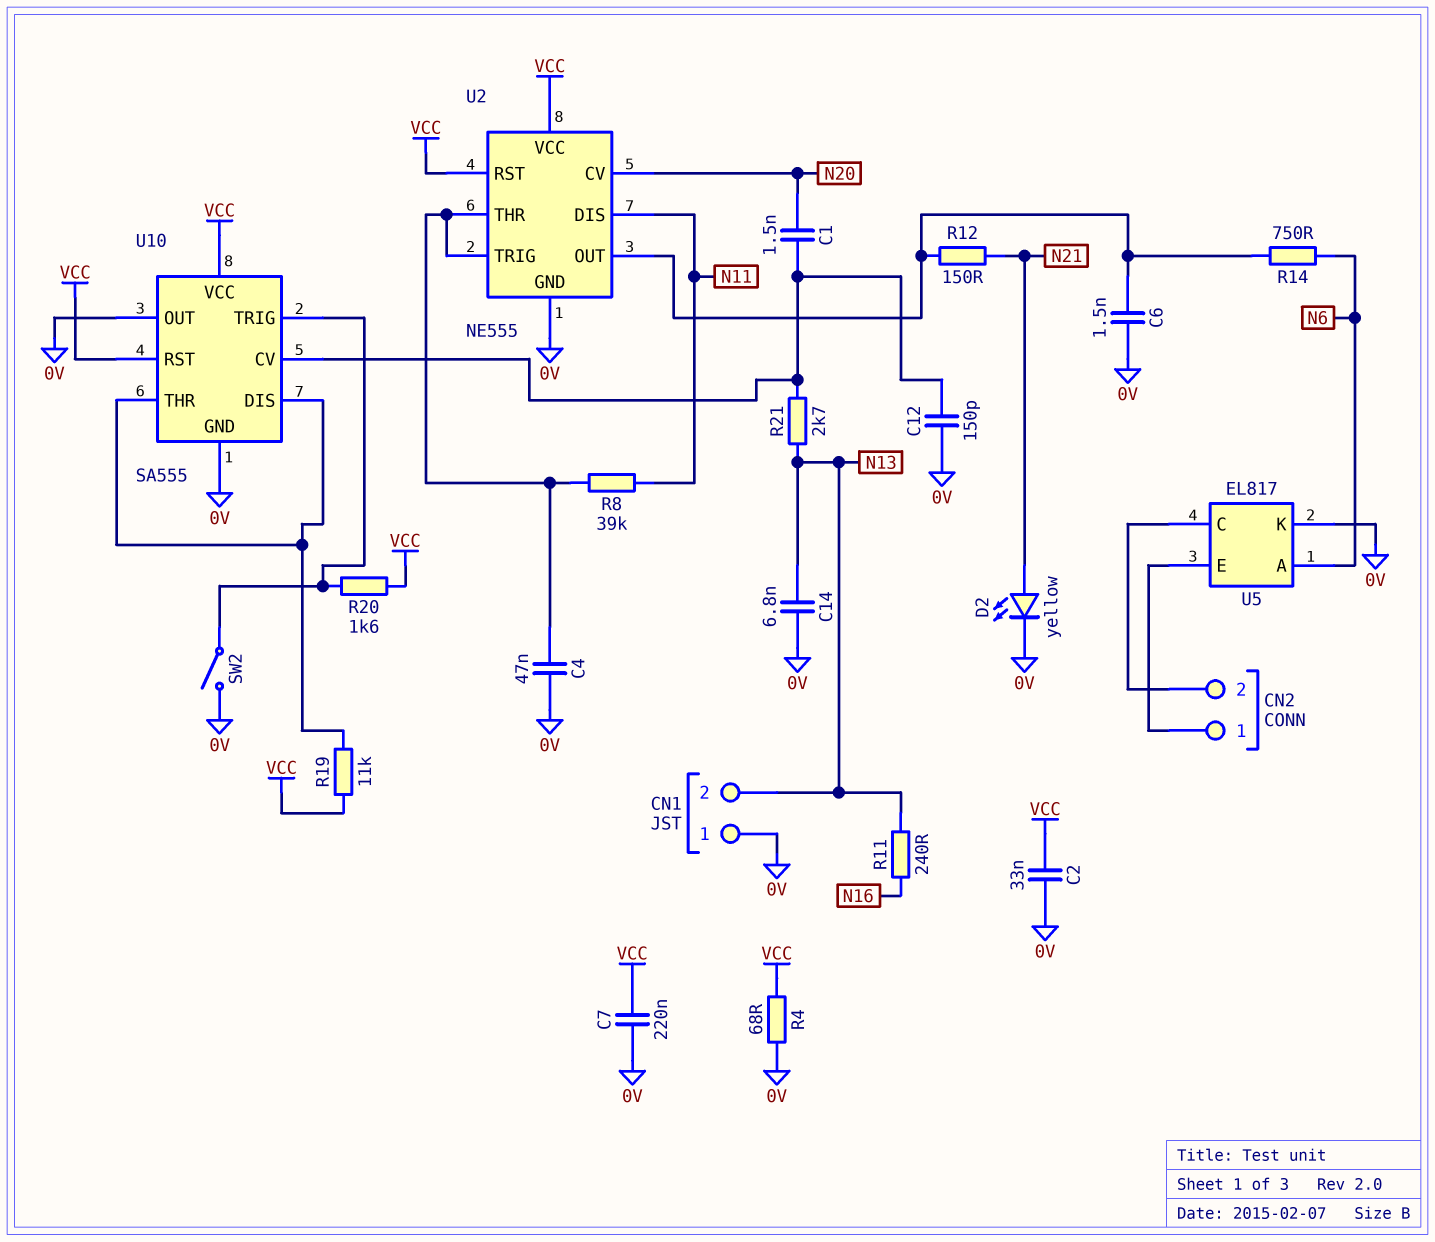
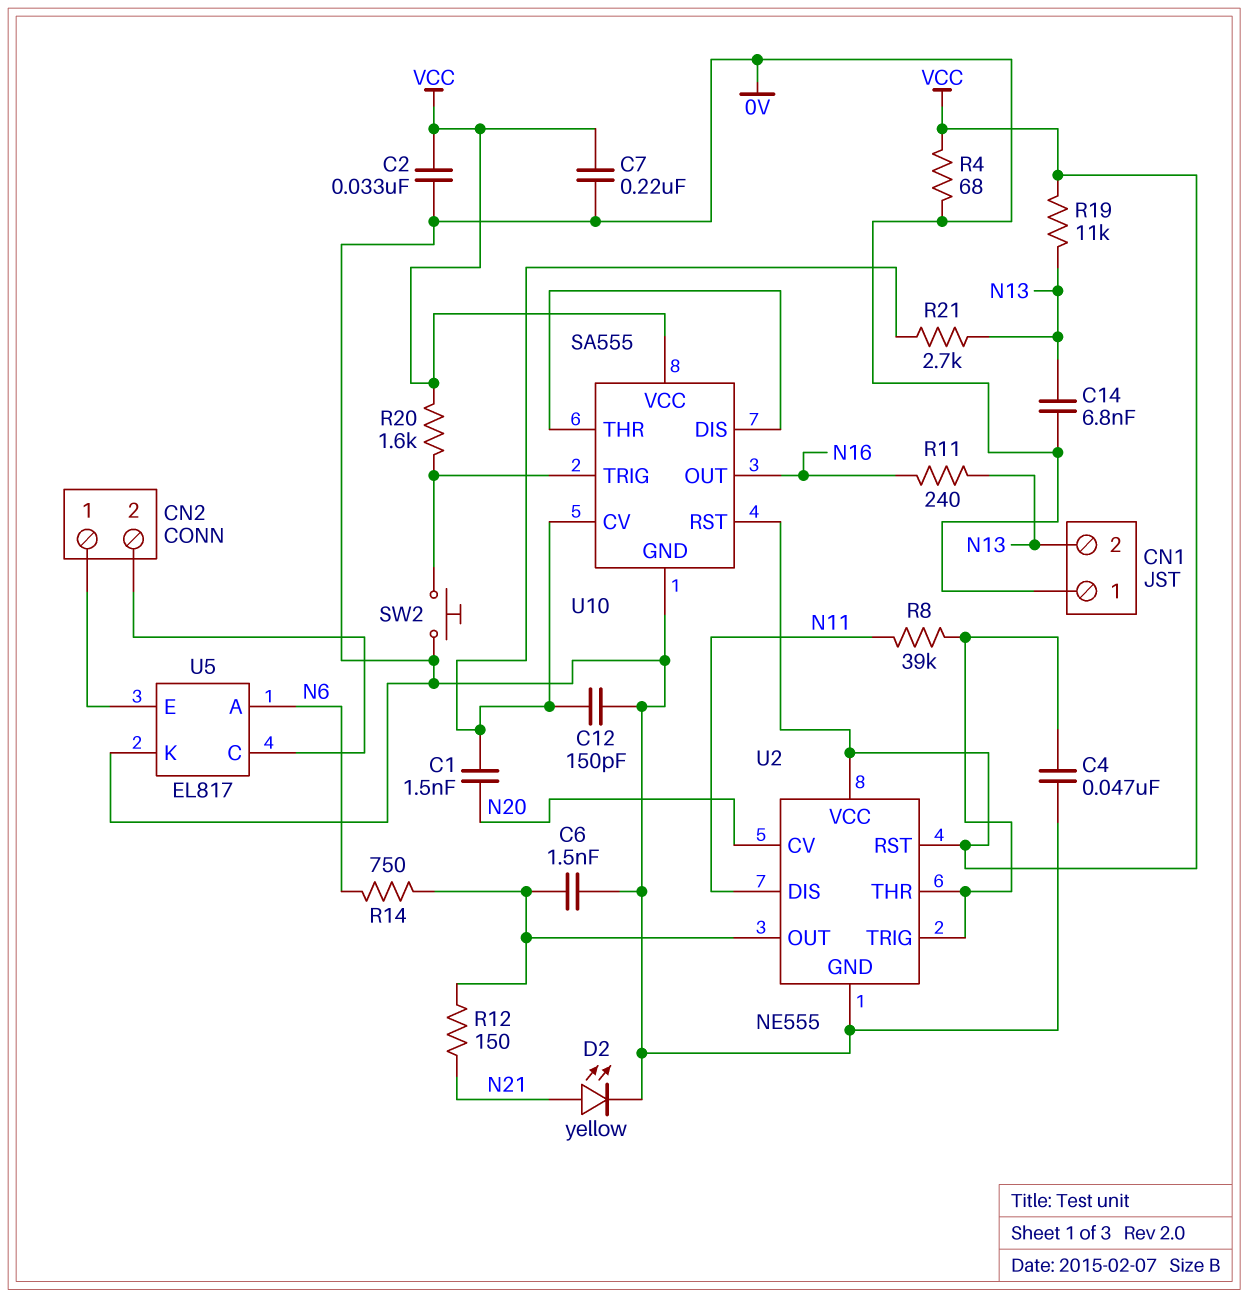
R19: 11k (U10/DIS, VCC) -> 11k (N13, VCC)
SW2: switch (0V, U10/TRIG) -> button (0V, U10/TRIG)
U10 pin OUT: 0V -> N16

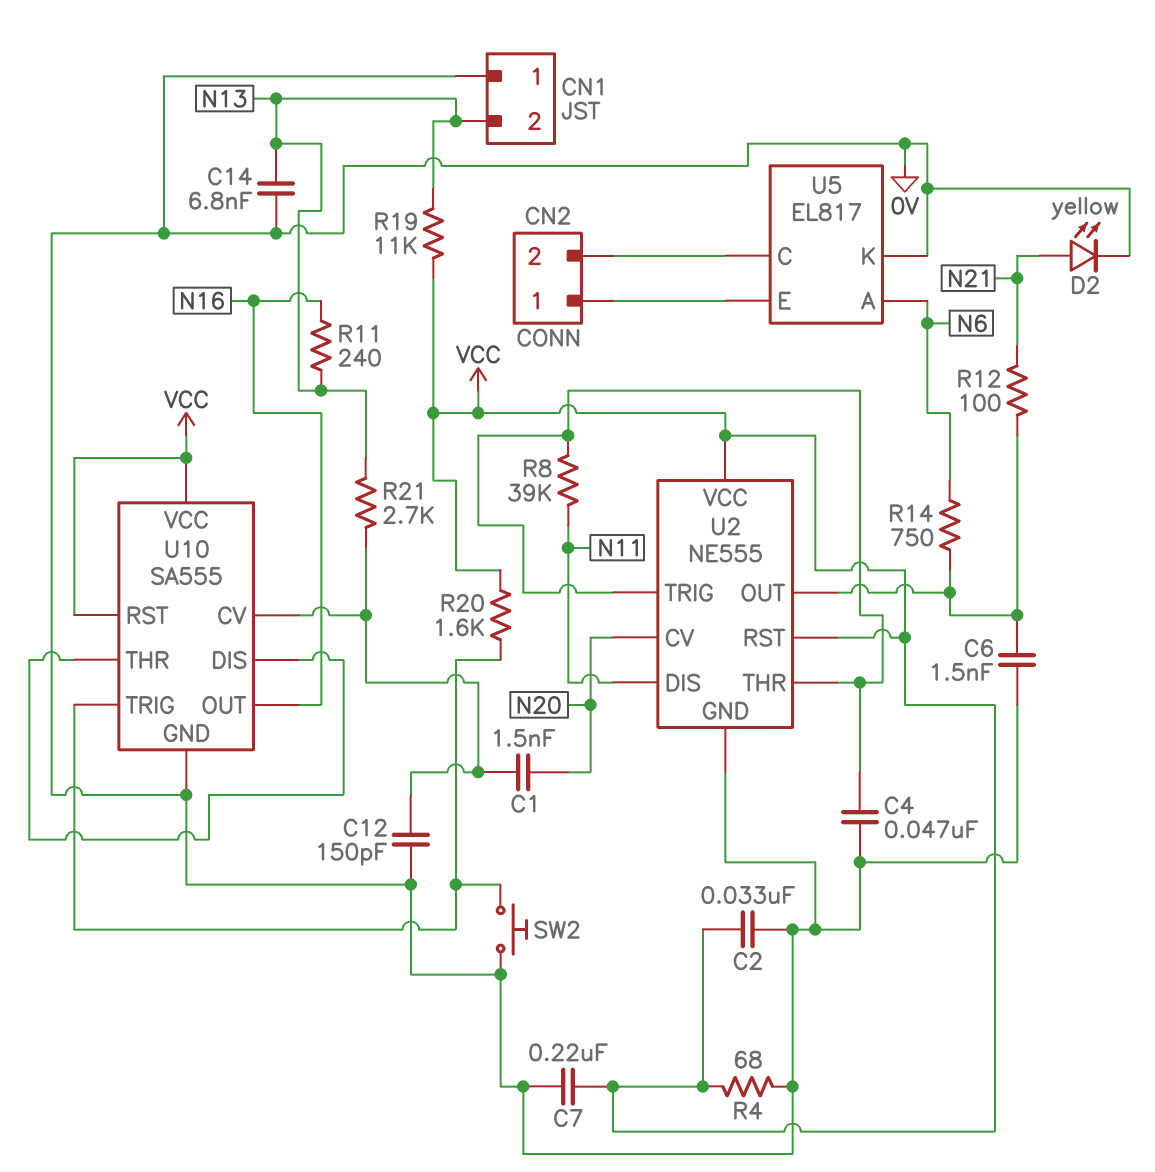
R12: 150 (N21, U2/OUT) -> 100 (N21, U2/OUT)

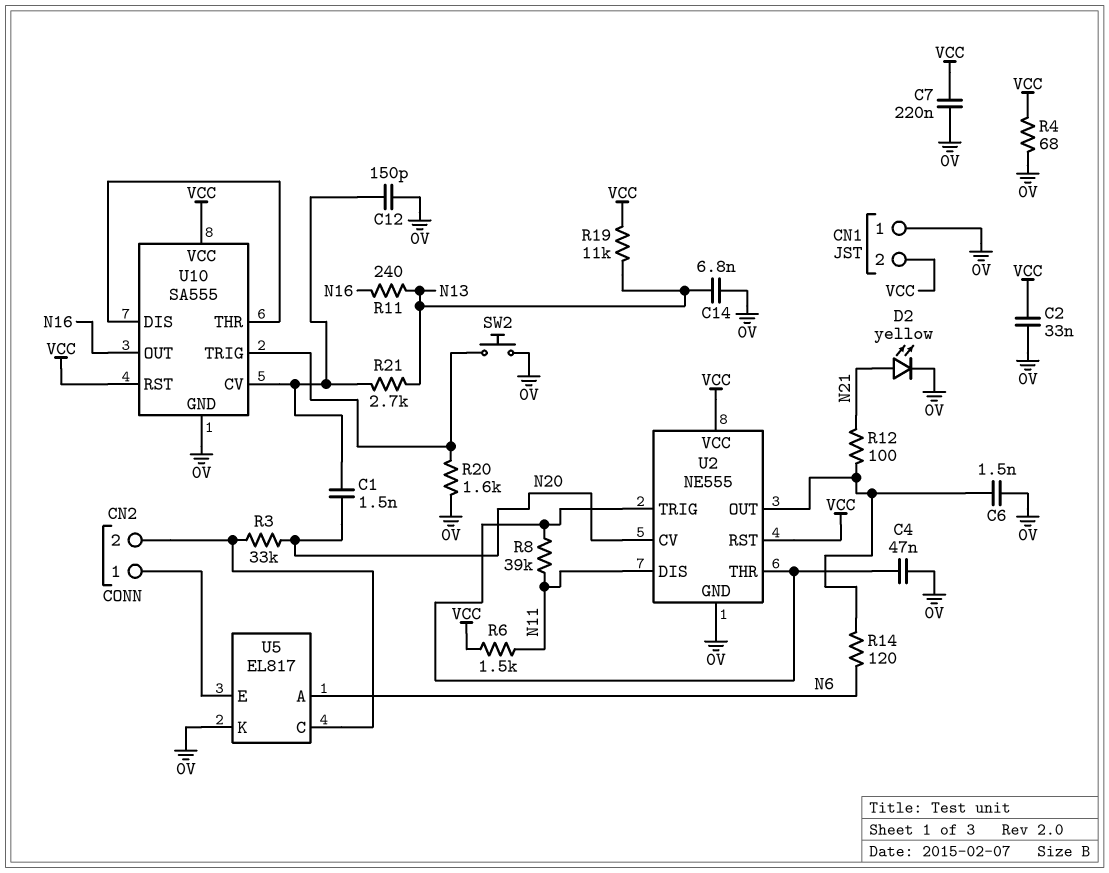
CN1 pin 2: N13 -> VCC
R3: none -> 33k (CN2/2, N20)
R6: none -> 1.5k (N11, VCC)
R14: 750 (N6, U2/OUT) -> 120 (N6, U2/OUT)
R20: 1.6k (U10/TRIG, VCC) -> 1.6k (0V, U10/TRIG)

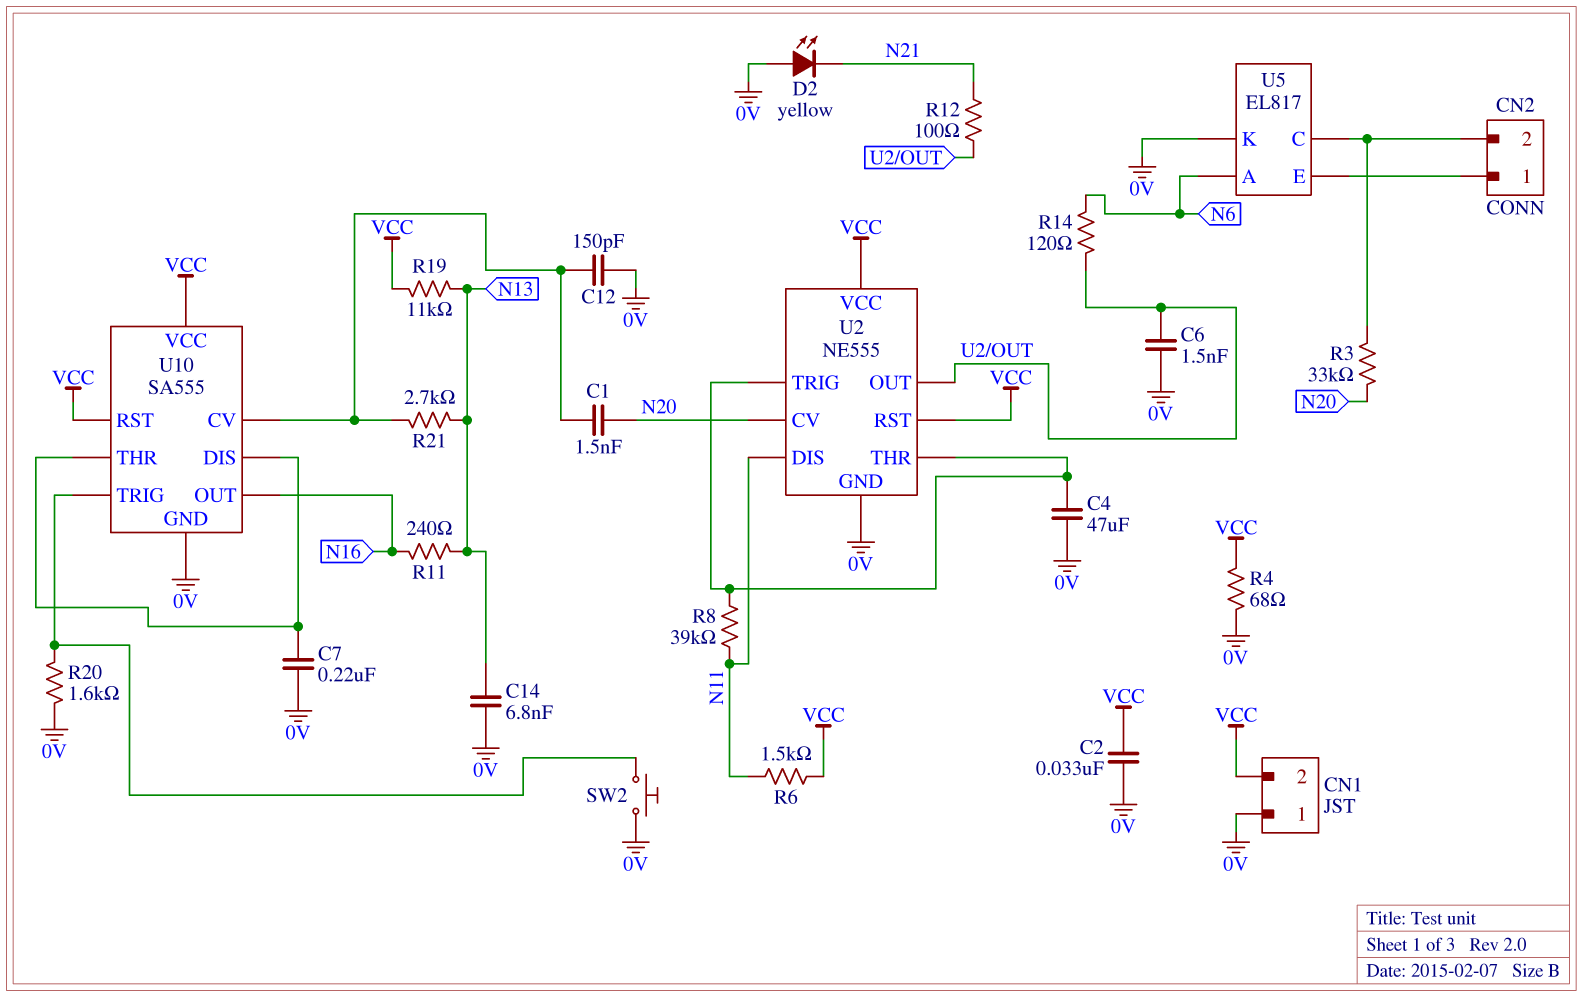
C4: 47nF (0V, U2/THR) -> 47uF (0V, U2/THR)
C7: 220nF (0V, VCC) -> 220nF (0V, U10/DIS)
D2: LED yellow (A N21, K 0V) -> LED yellow (A 0V, K N21)

